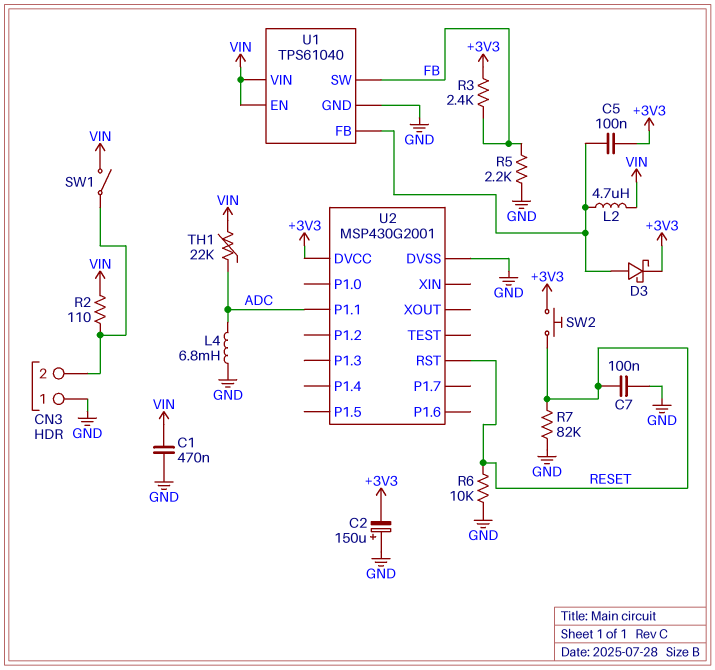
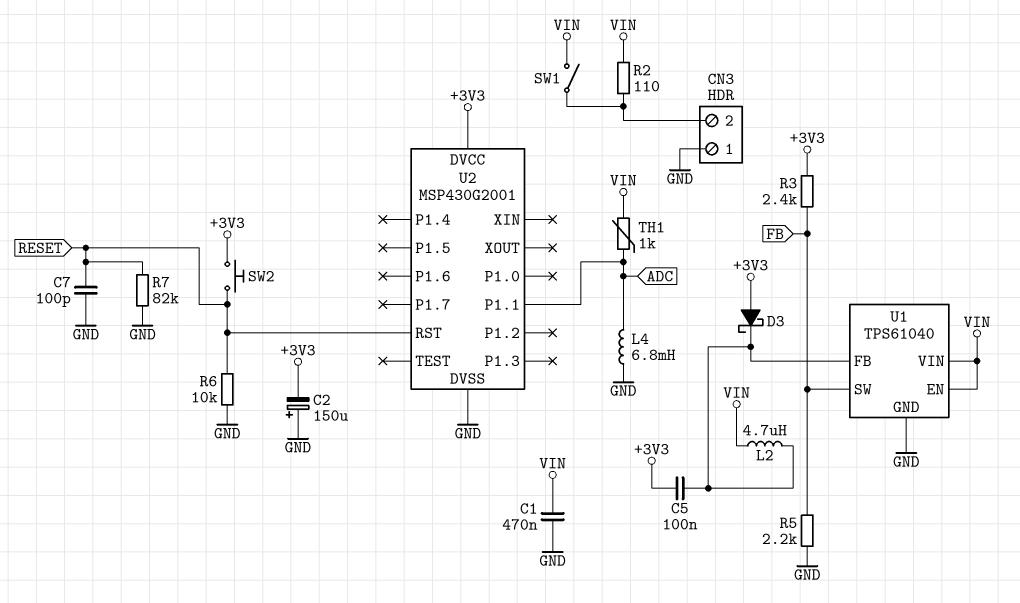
C7: 100nF (GND, RESET) -> 100pF (GND, RESET)
D3: schottky (A U1/FB, K +3V3) -> schottky (A +3V3, K U1/FB)
TH1: 22k (ADC, VIN) -> 1k (ADC, VIN)

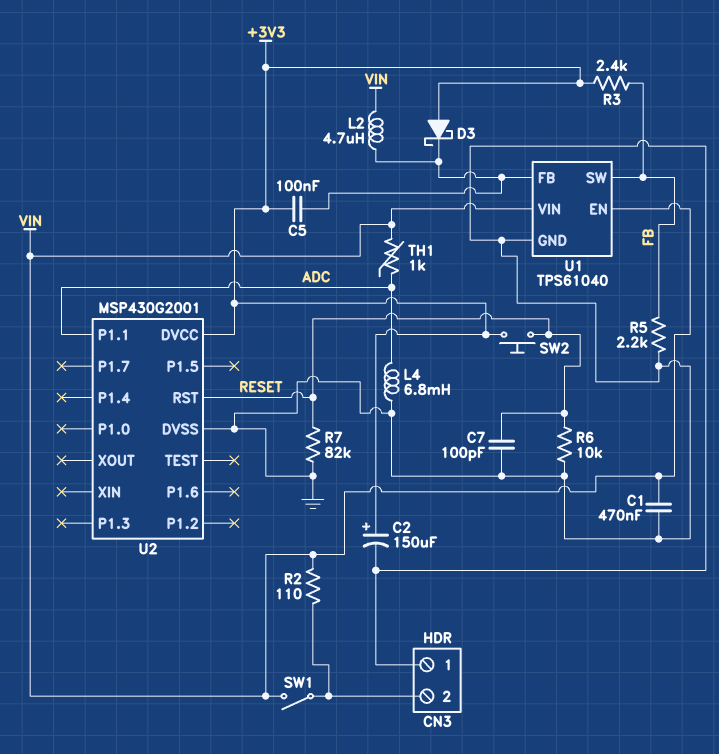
C2: 150uF (plus GND, minus +3V3) -> 150uF (plus +3V3, minus GND)

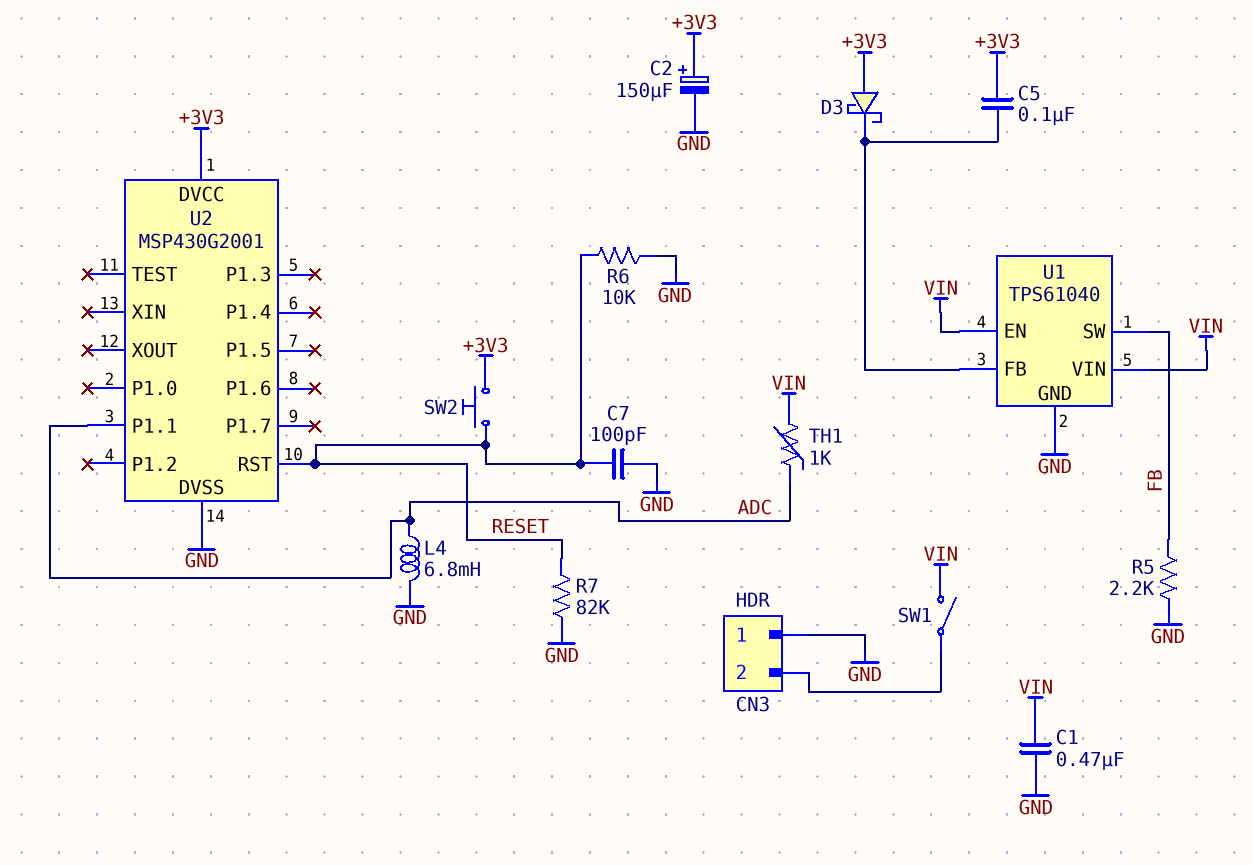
L2: 4.7uH (U1/FB, VIN) -> none
R2: 110 (CN3/2, VIN) -> none
R3: 2.4k (+3V3, FB) -> none

